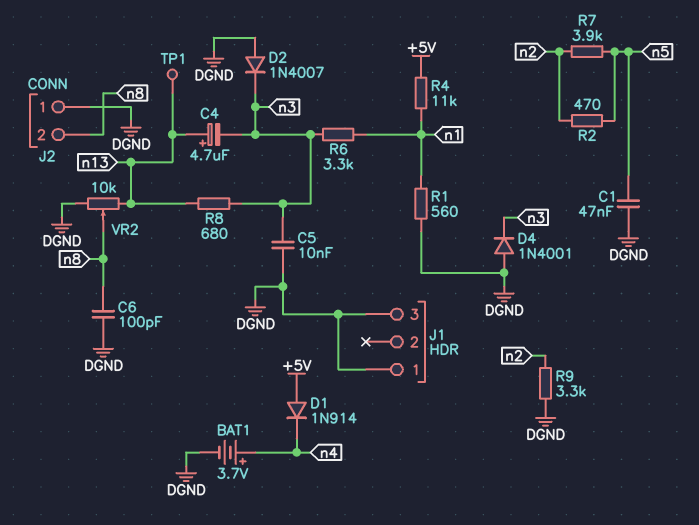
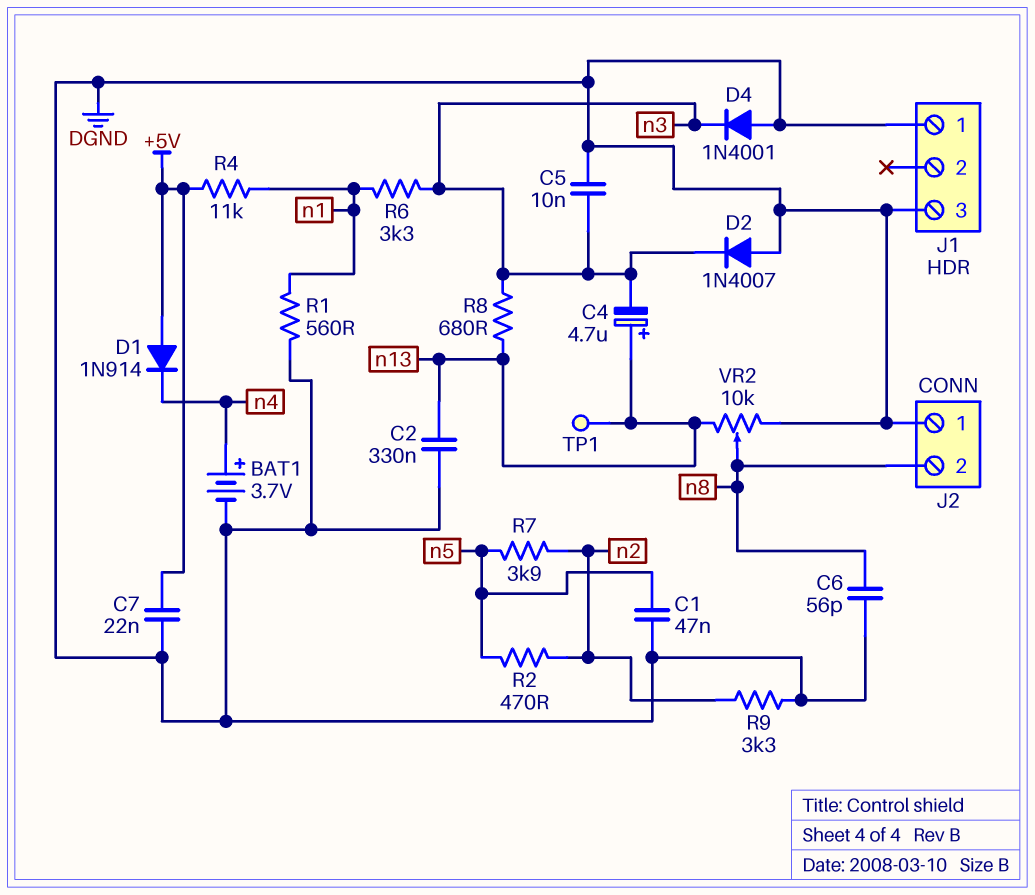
C2: none -> 330nF (DGND, n13)
C6: 100pF (DGND, n8) -> 56pF (DGND, n8)
C7: none -> 22nF (+5V, DGND)

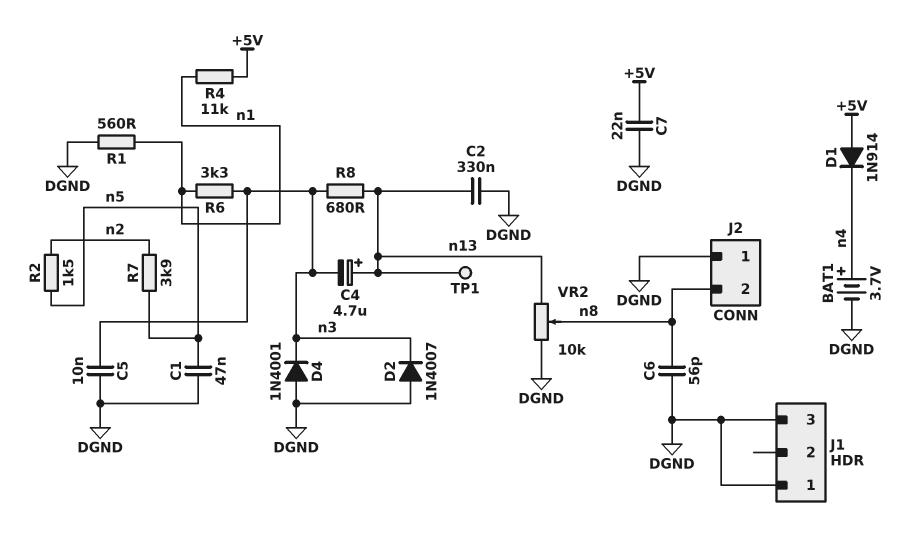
R2: 470 (n2, n5) -> 1.5k (n2, n5)
R9: 3.3k (DGND, n2) -> none

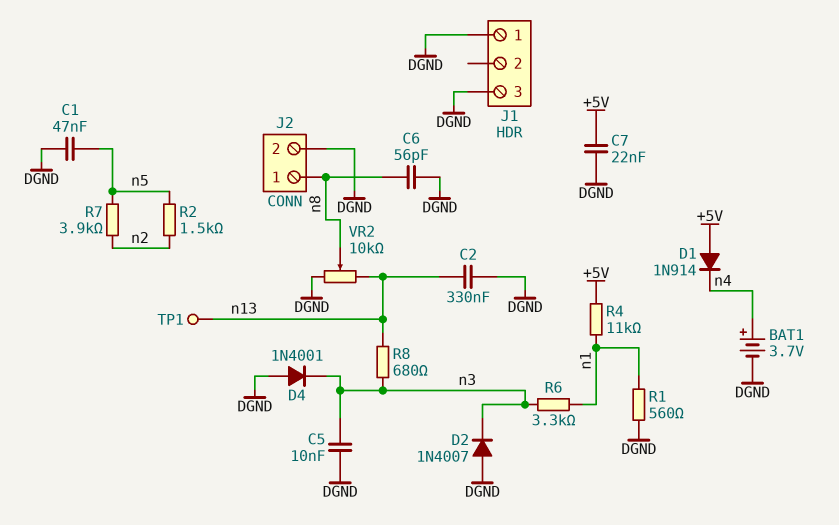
C4: 4.7uF (plus n13, minus n3) -> none
J2 pin 1: DGND -> n8
J2 pin 2: n8 -> DGND

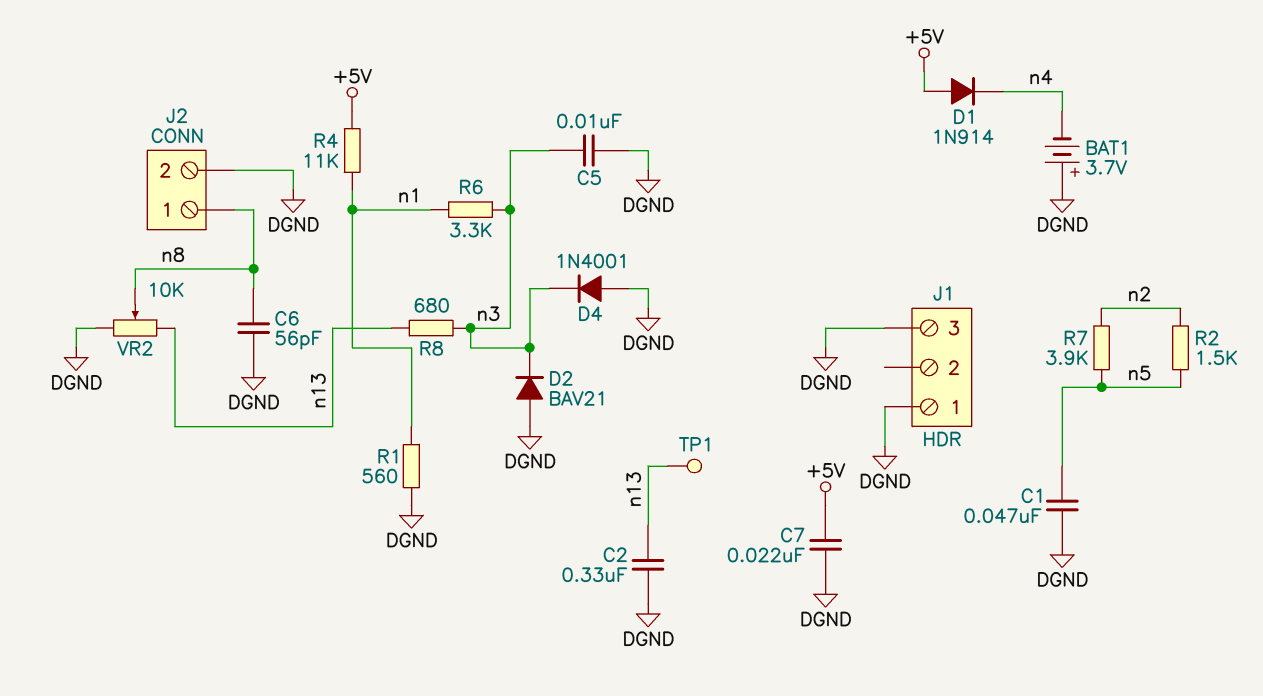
BAT1: 3.7V (plus n4, minus DGND) -> 3.7V (plus DGND, minus n4)
D2: diode 1N4007 (A DGND, K n3) -> diode BAV21 (A DGND, K n3)

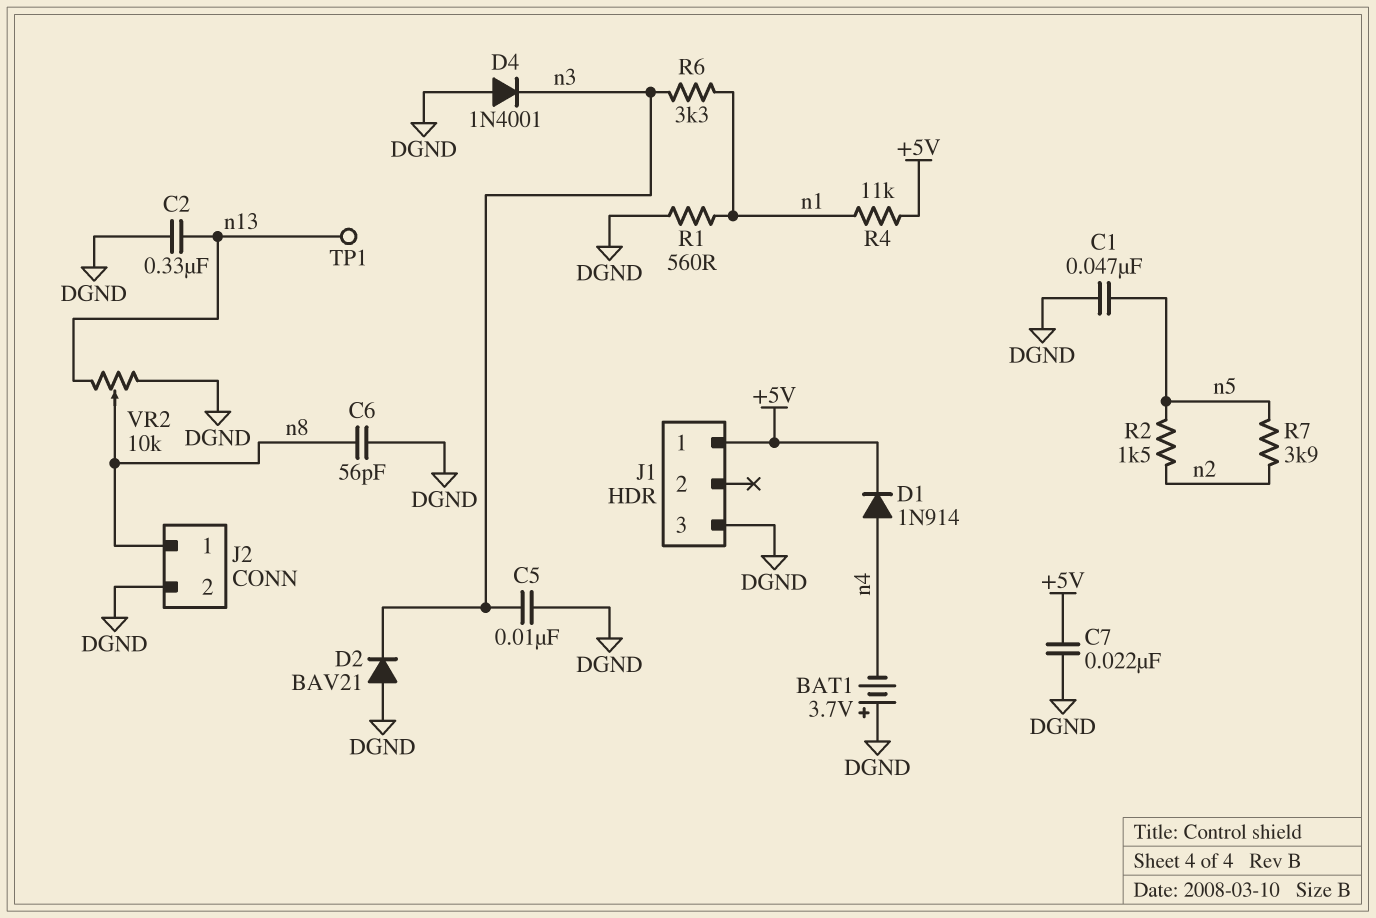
D1: diode 1N914 (A +5V, K n4) -> diode 1N914 (A n4, K +5V)
J1 pin 1: DGND -> +5V
R8: 680 (n3, n13) -> none

